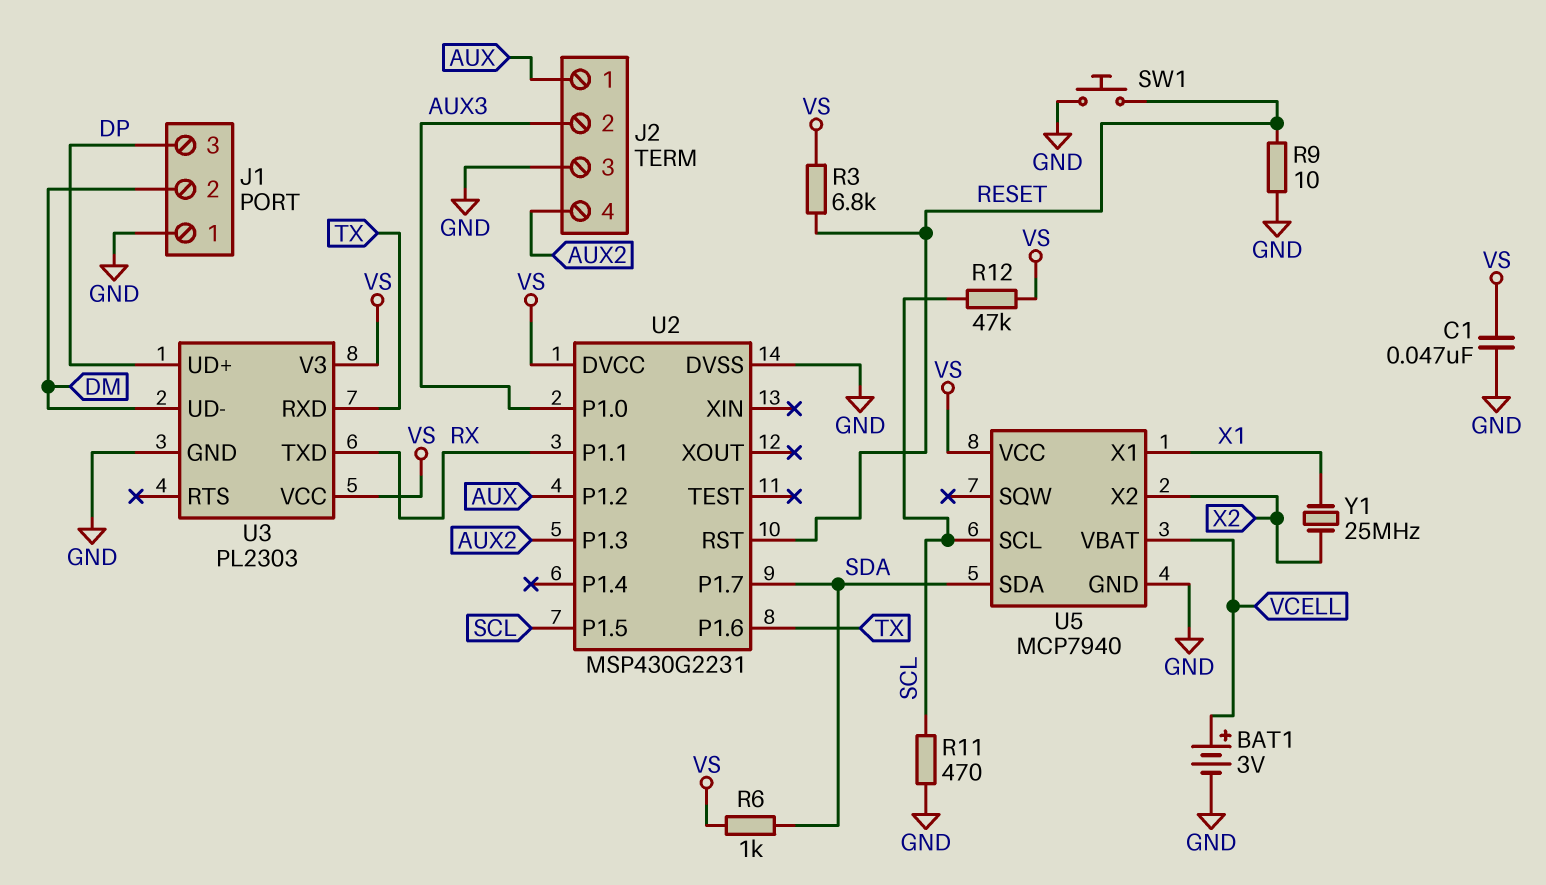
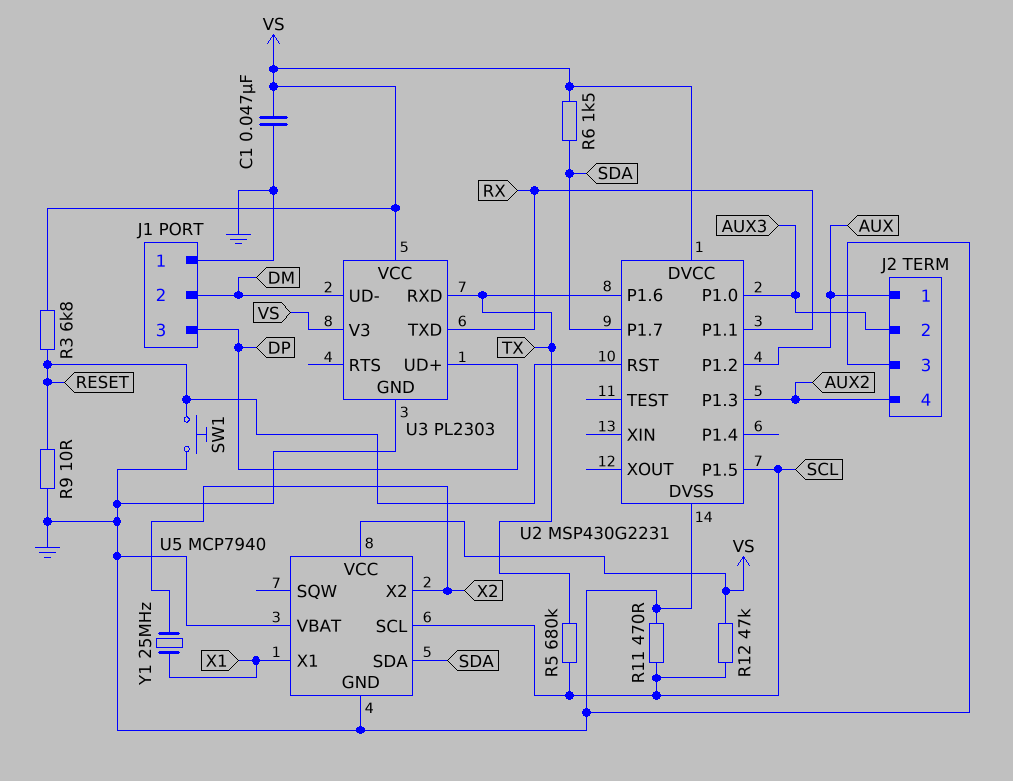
BAT1: 3V (plus VCELL, minus GND) -> none
R5: none -> 680k (SCL, TX)
R6: 1k (SDA, VS) -> 1.5k (SDA, VS)
U5 pin VBAT: VCELL -> GND

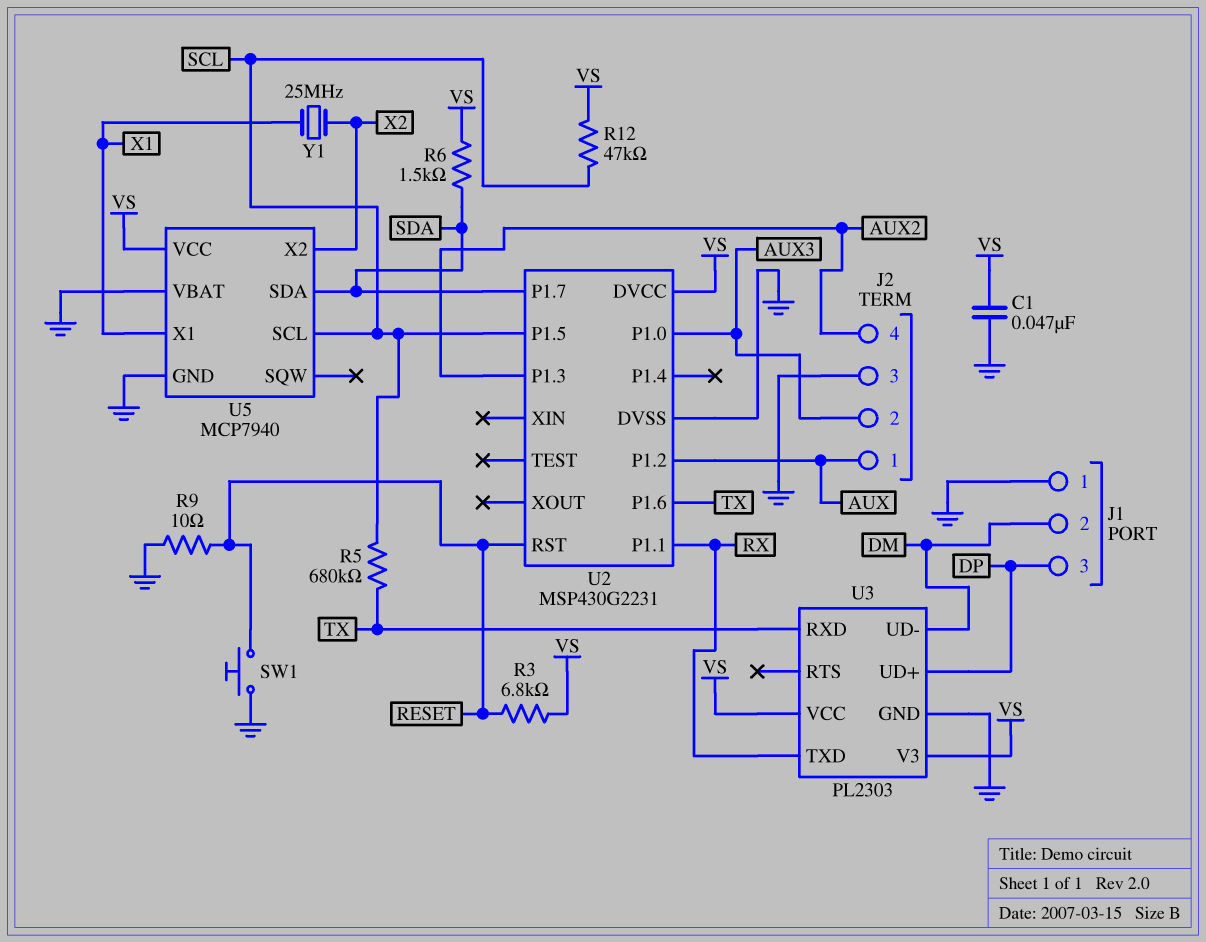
R11: 470 (GND, SCL) -> none

